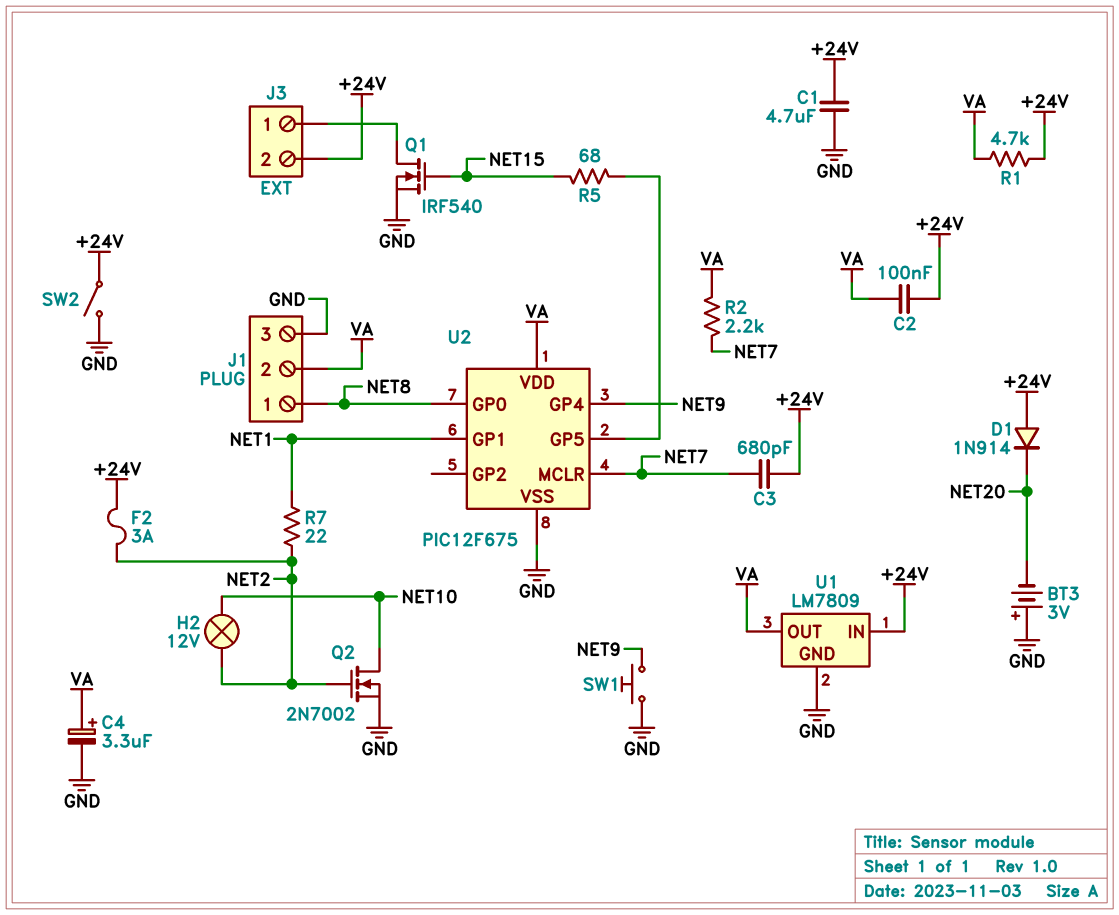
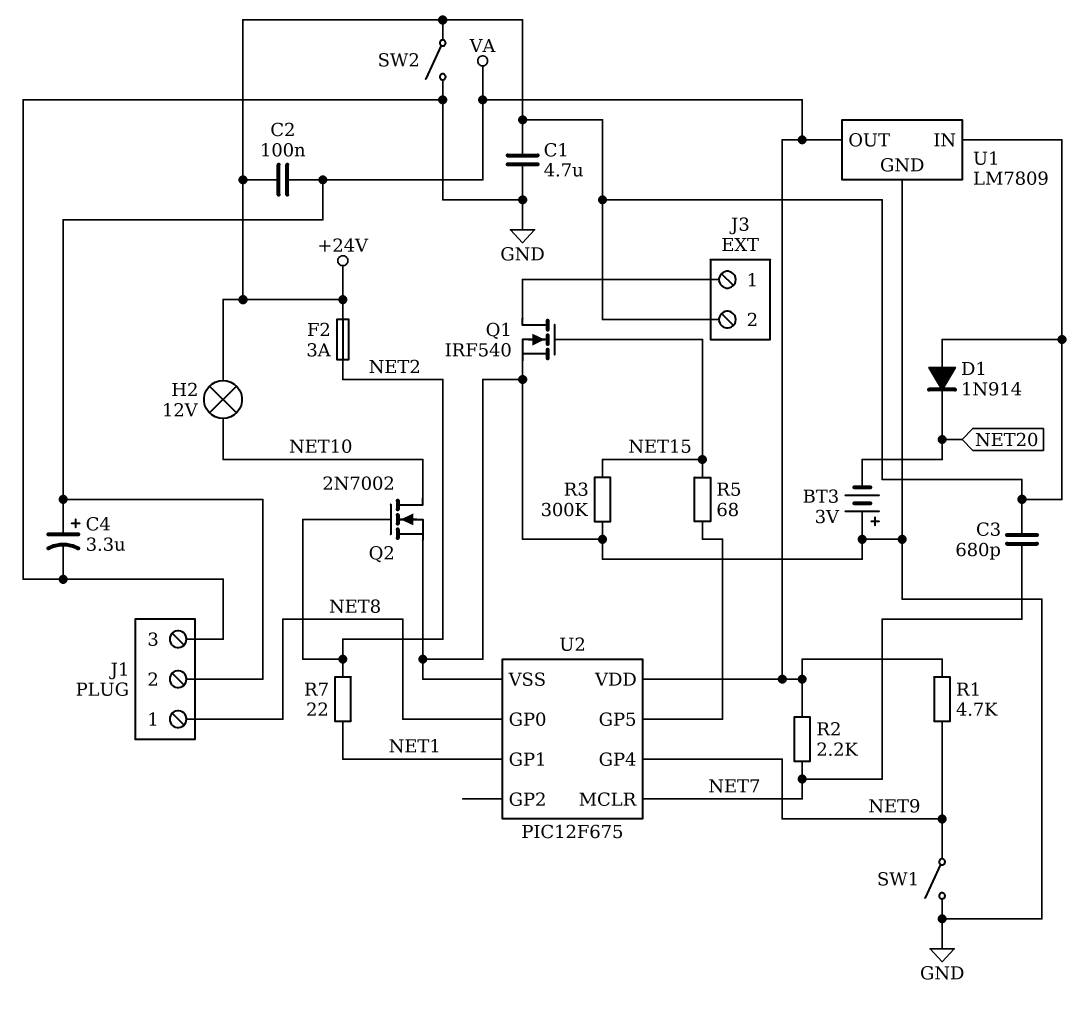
H2: lamp 12V (NET2, NET10) -> lamp 12V (+24V, NET10)
R1: 4.7k (+24V, VA) -> 4.7k (NET9, VA)
R3: none -> 300k (GND, NET15)
SW1: button (GND, NET9) -> switch (GND, NET9)

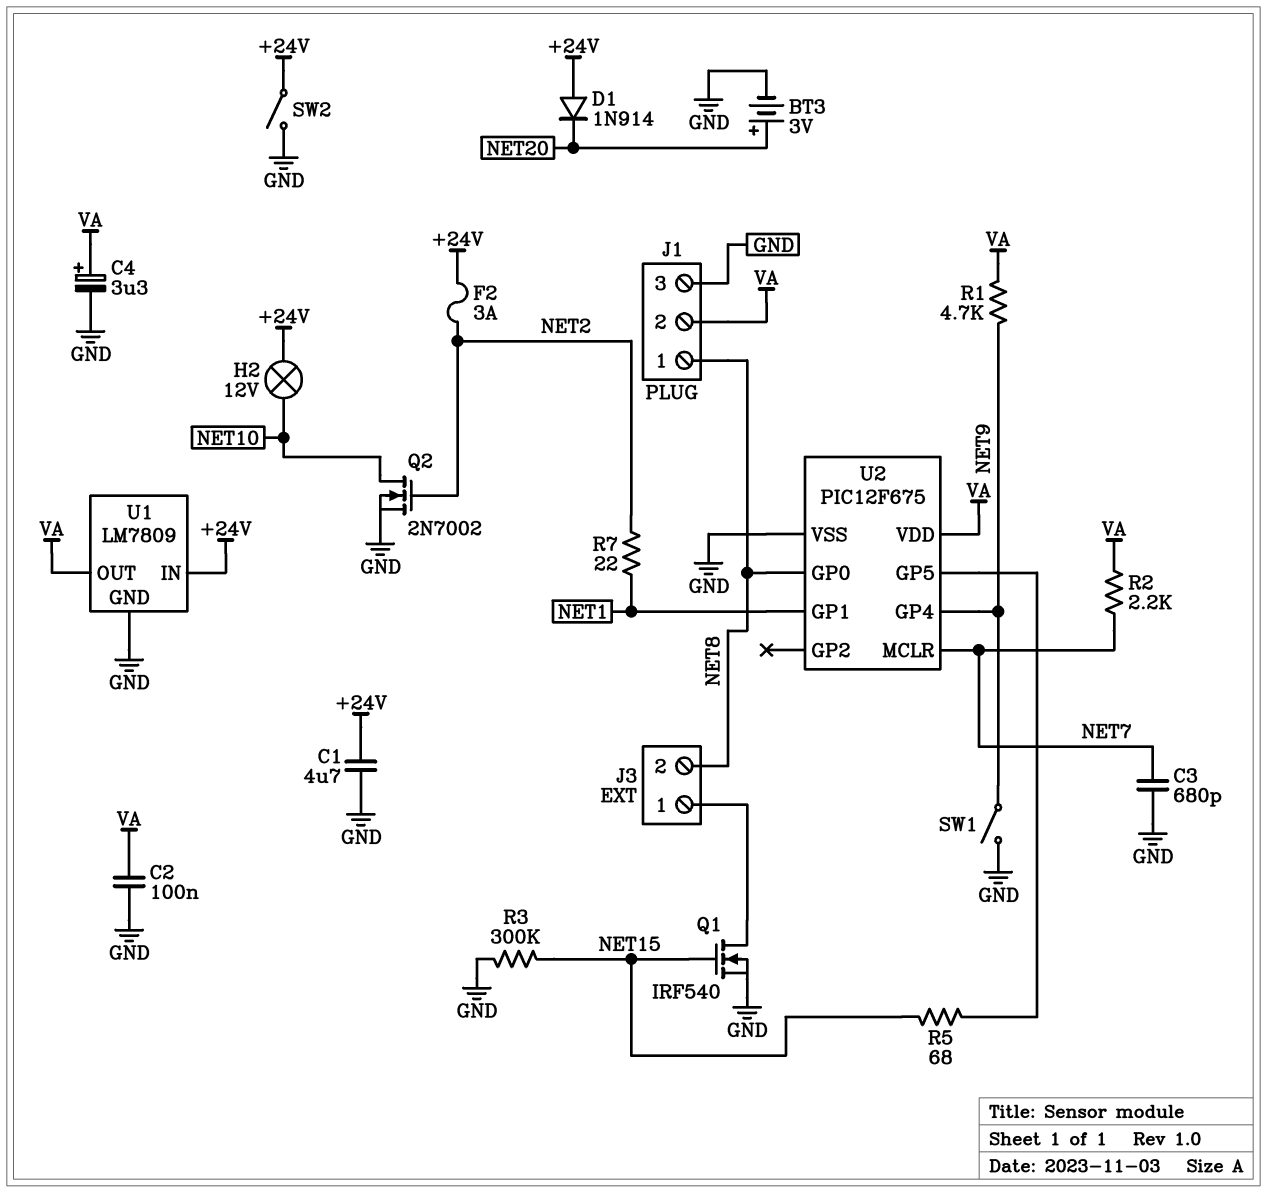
BT3: 3V (plus GND, minus NET20) -> 3V (plus NET20, minus GND)
C2: 100nF (+24V, VA) -> 100nF (GND, VA)
C3: 680pF (+24V, NET7) -> 680pF (GND, NET7)
J3 pin 2: +24V -> NET8

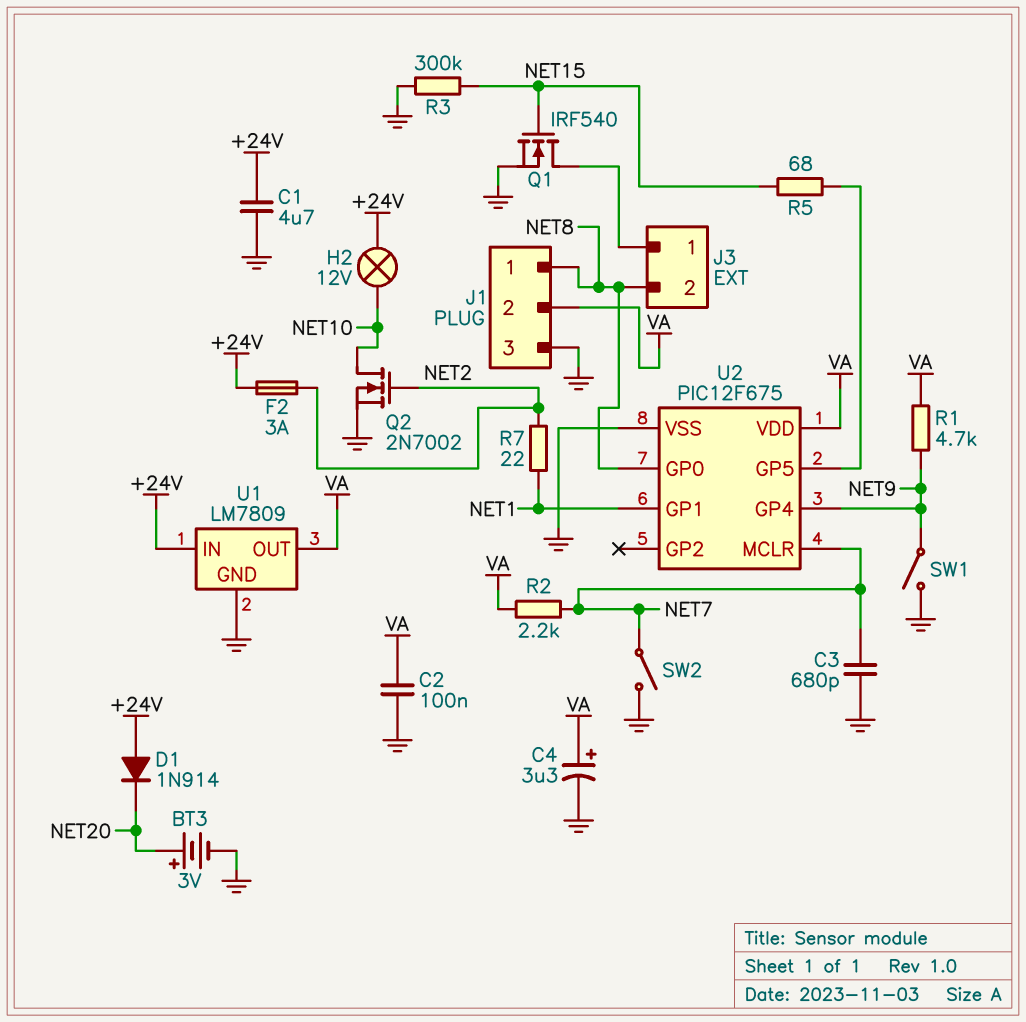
SW2: switch (+24V, GND) -> switch (GND, NET7)

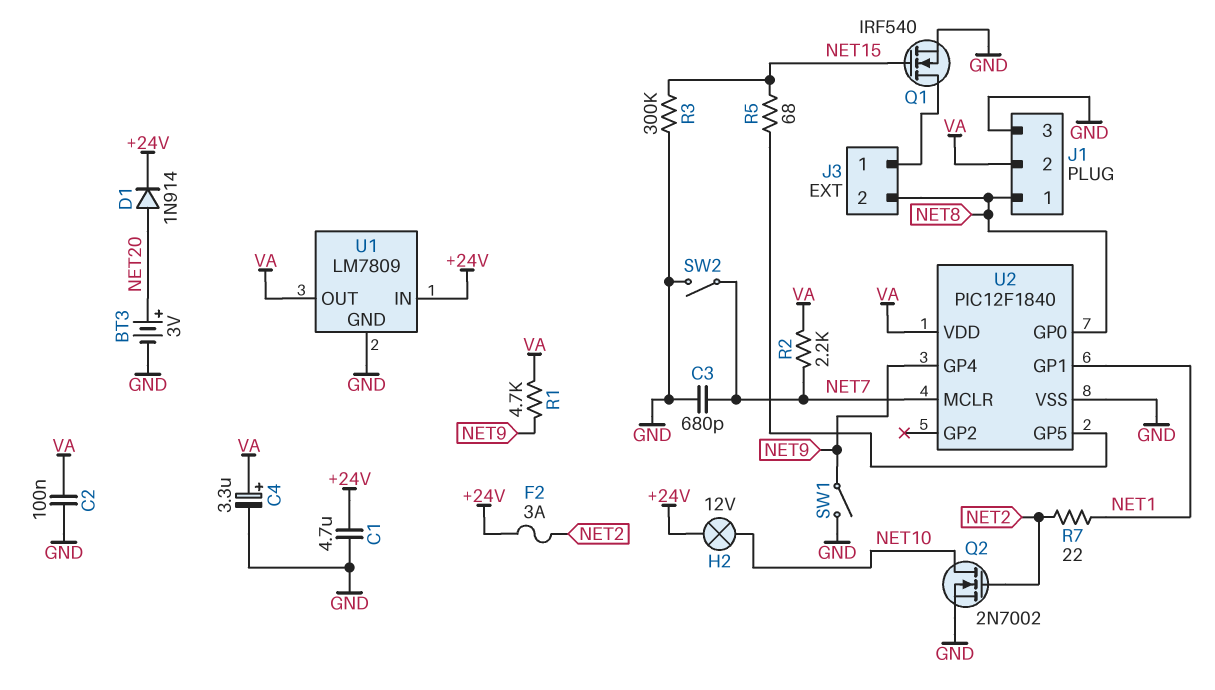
D1: diode 1N914 (A +24V, K NET20) -> diode 1N914 (A NET20, K +24V)
U2: PIC12F675 -> PIC12F1840

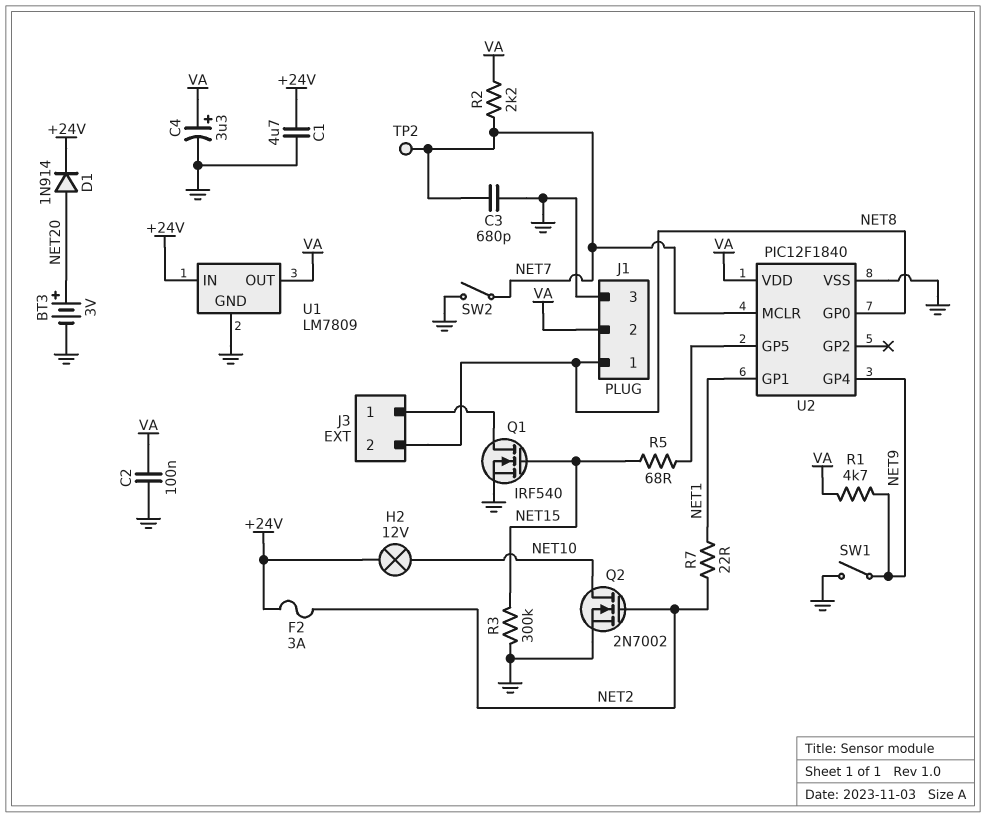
TP2: none -> test point (NET7)

